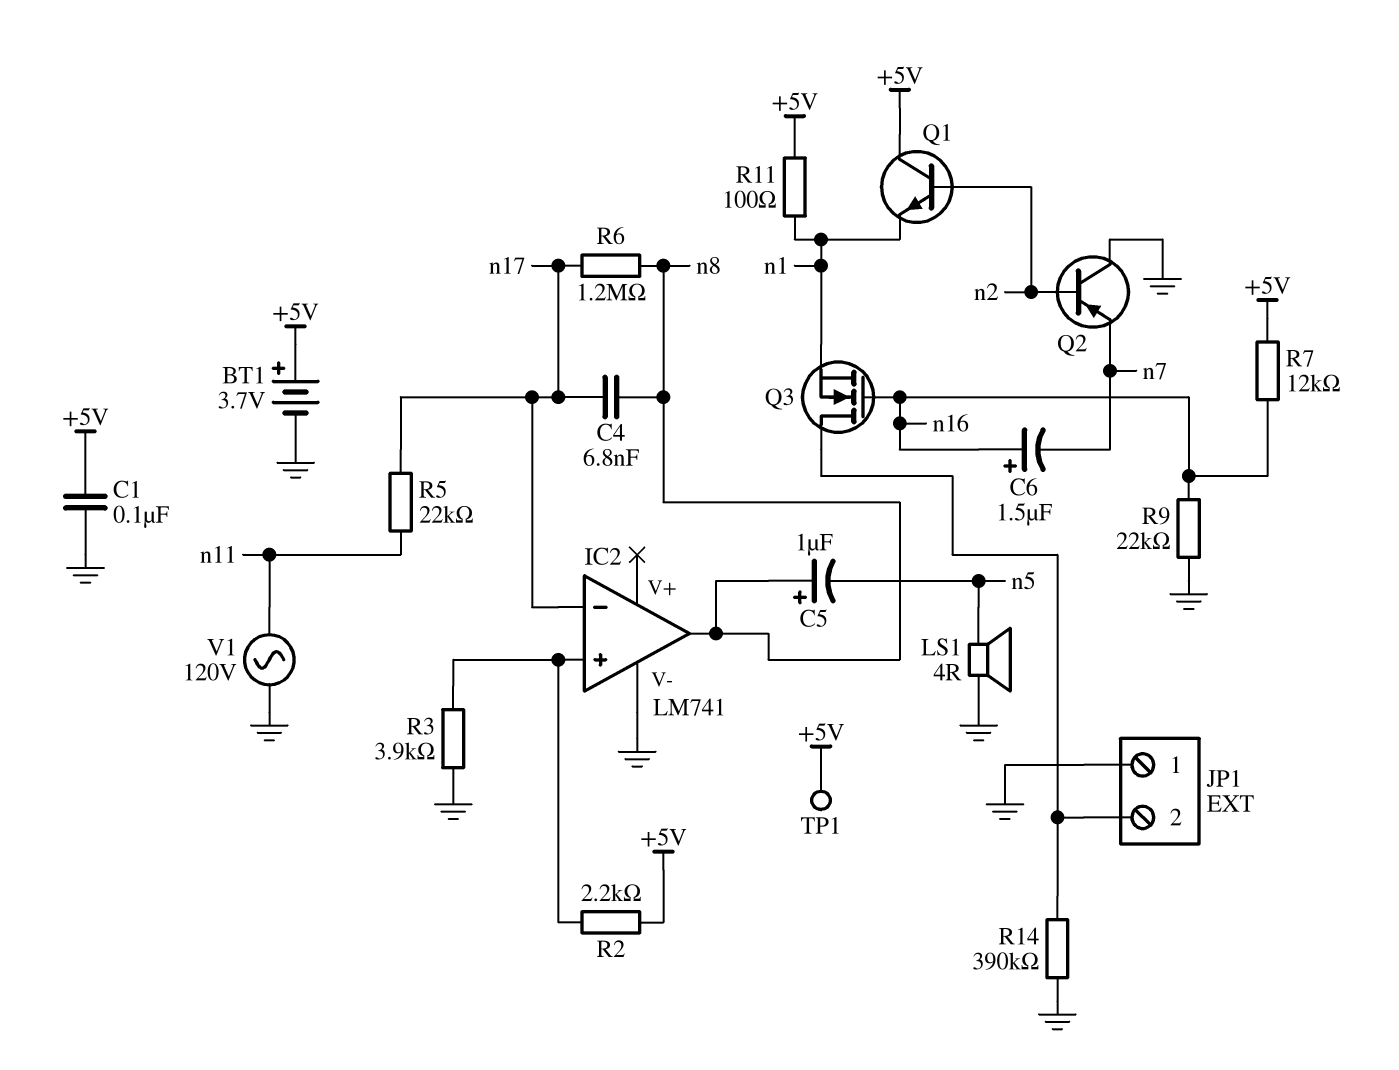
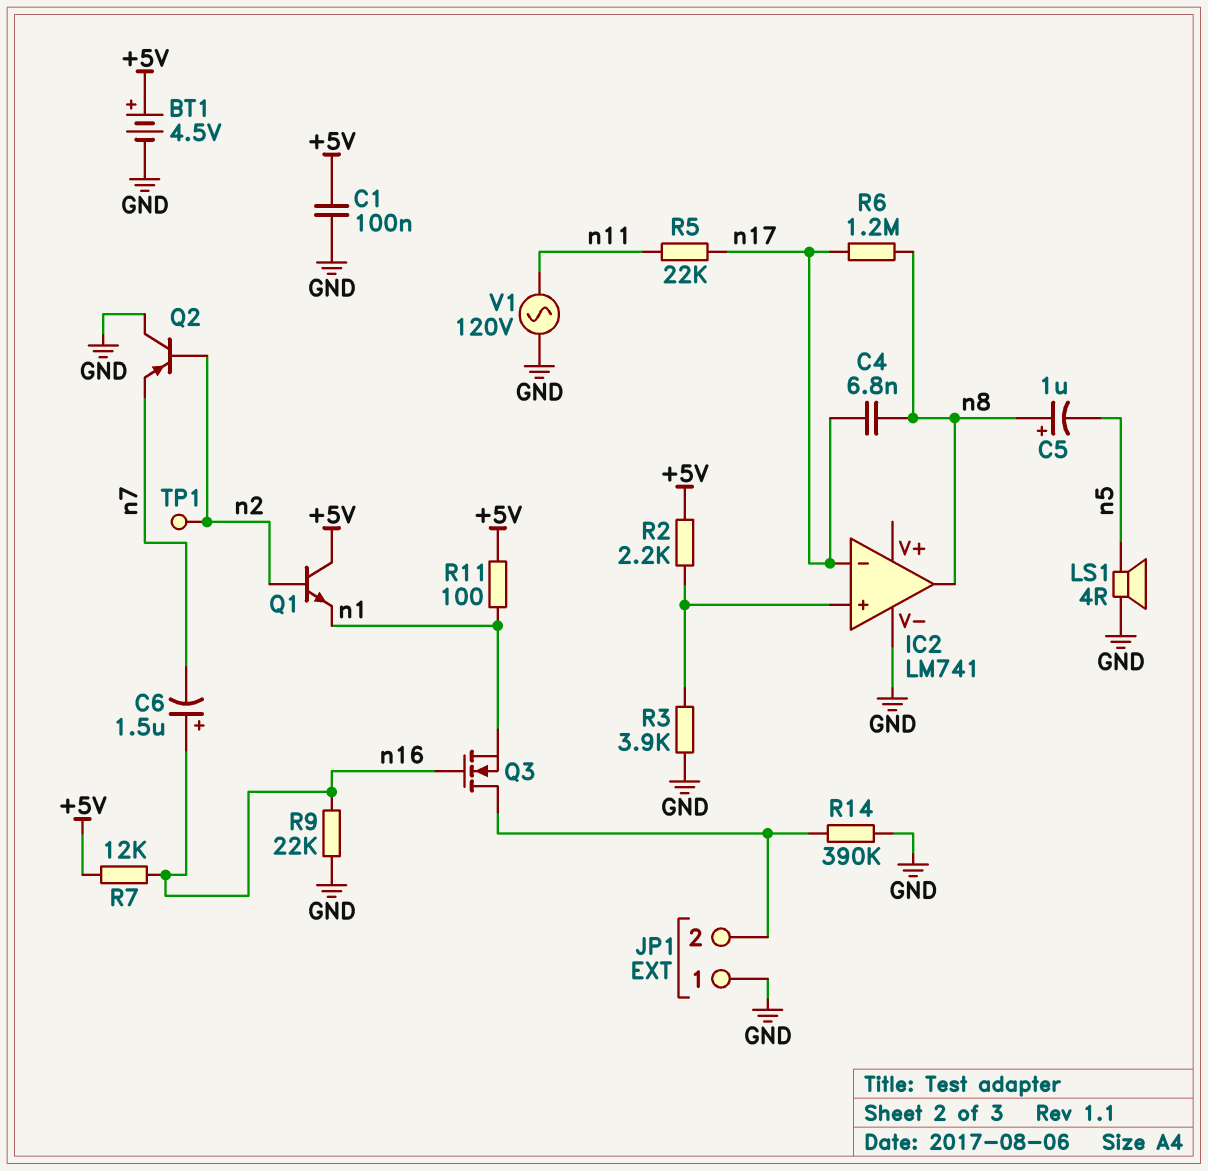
BT1: 3.7V (plus +5V, minus GND) -> 4.5V (plus +5V, minus GND)
TP1: test point (+5V) -> test point (n2)

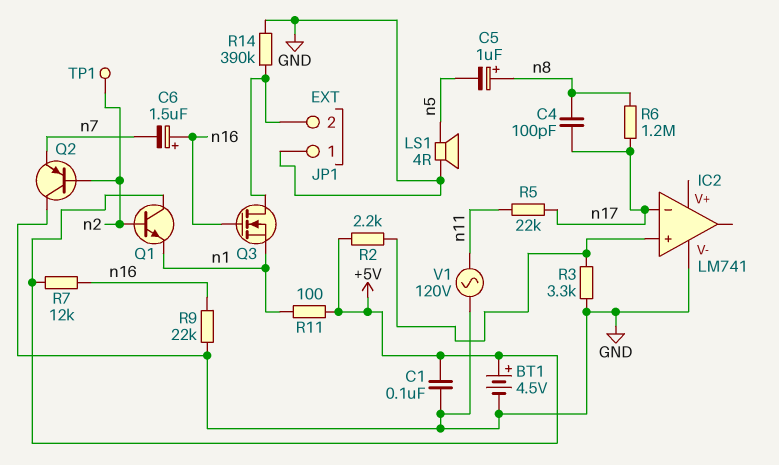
C4: 6.8nF (n8, n17) -> 100pF (n8, n17)
IC2 pin out: n8 -> none
R3: 3.9k (GND, IC2/in+) -> 3.3k (GND, IC2/in+)

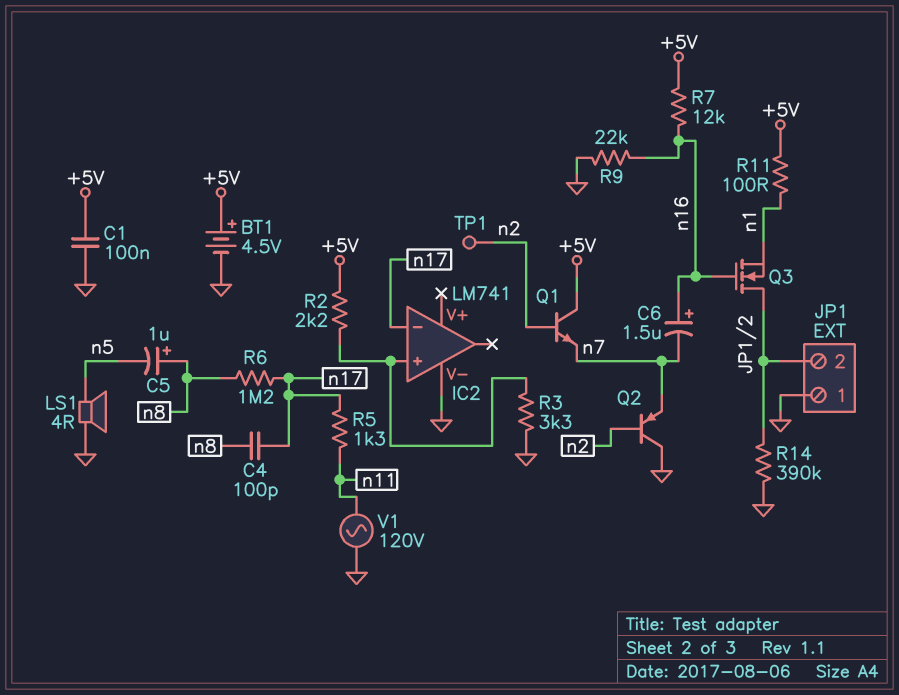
Q1: NPN (B n2, C +5V, E n1) -> NPN (B n2, C +5V, E n7)
R5: 22k (n11, n17) -> 1.3k (n11, n17)

